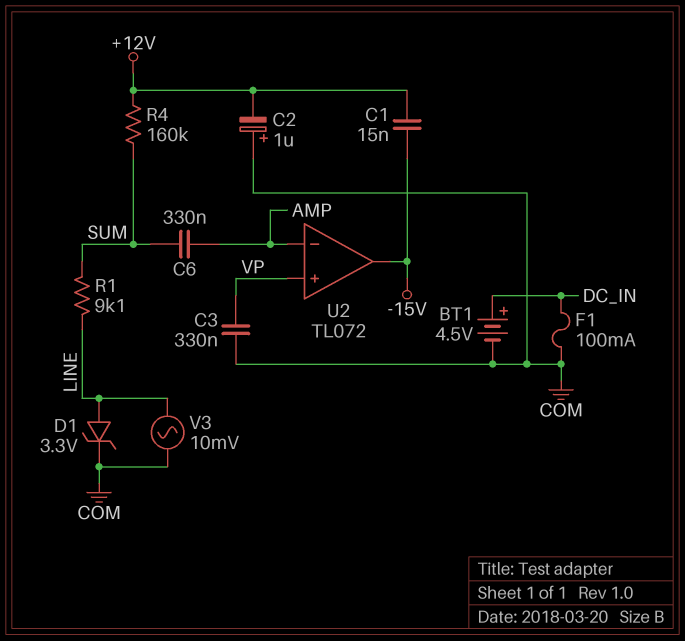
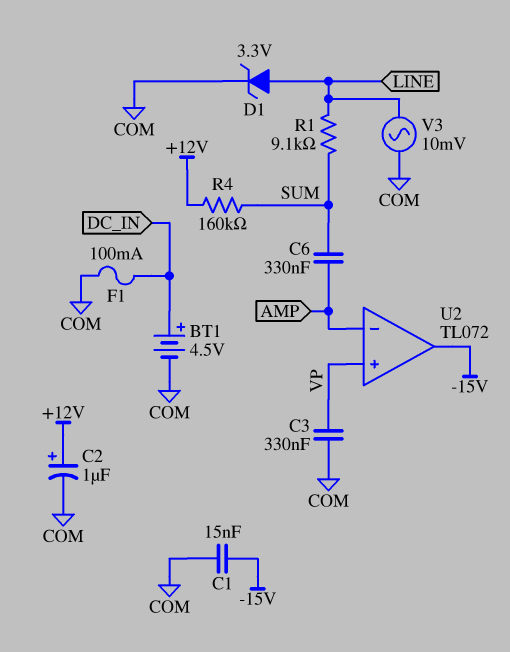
C1: 15nF (+12V, -15V) -> 15nF (-15V, COM)
C2: 1uF (plus COM, minus +12V) -> 1uF (plus +12V, minus COM)

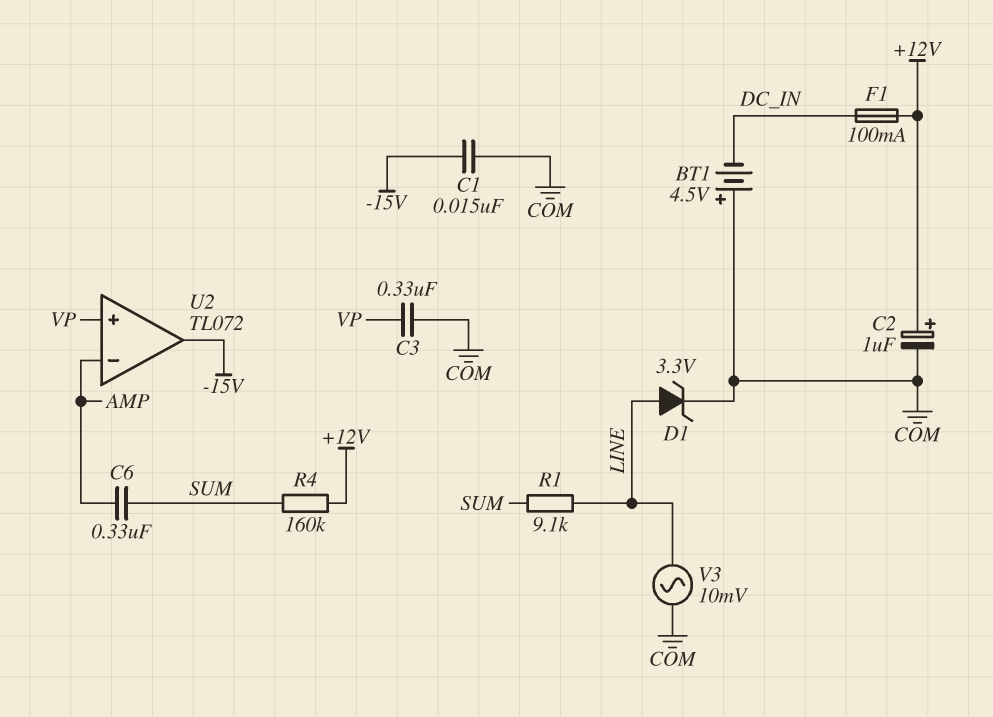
BT1: 4.5V (plus DC_IN, minus COM) -> 4.5V (plus COM, minus DC_IN)
F1: 100mA (COM, DC_IN) -> 100mA (+12V, DC_IN)

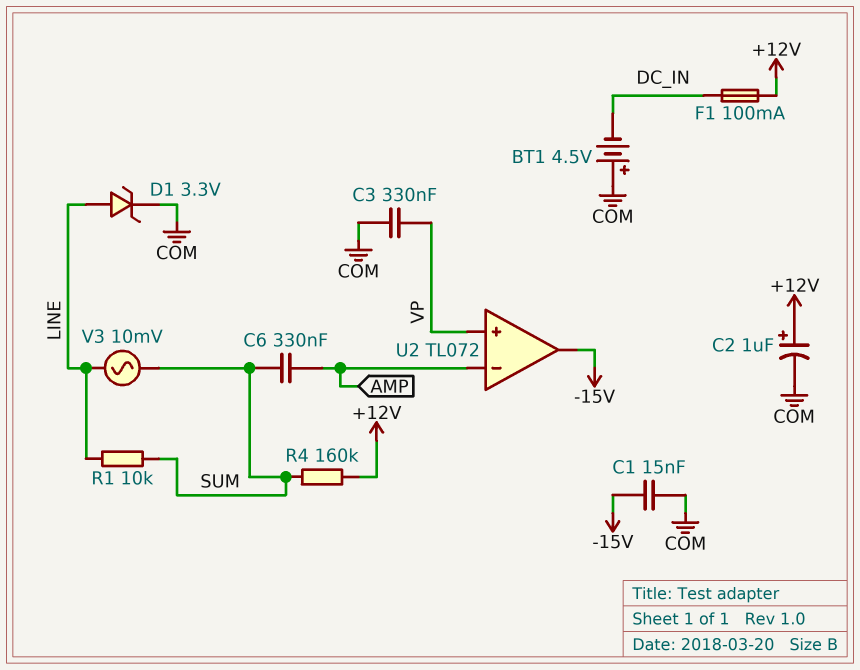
R1: 9.1k (LINE, SUM) -> 10k (LINE, SUM)
V3: AC 10mV (COM, LINE) -> AC 10mV (LINE, SUM)

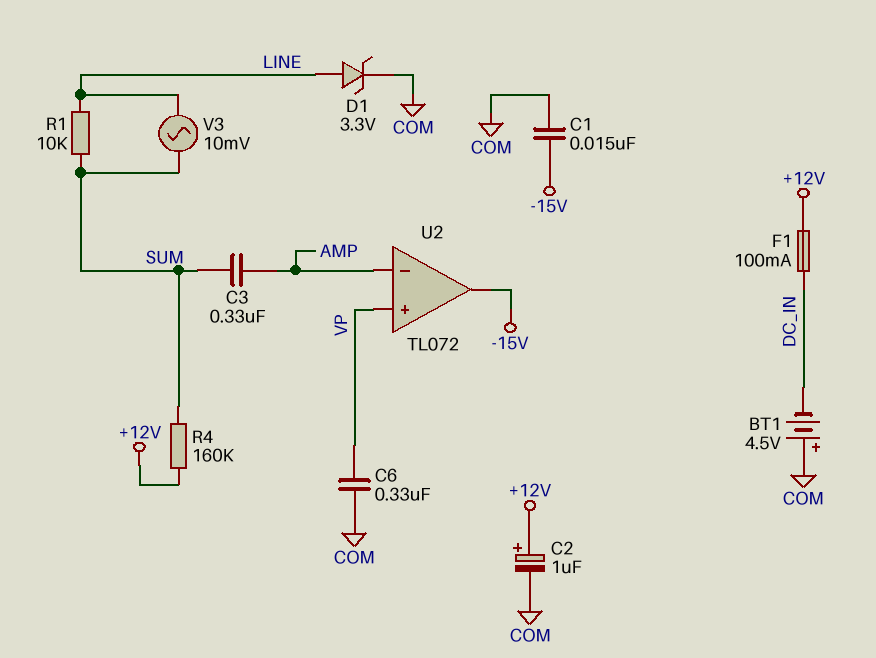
C3: 330nF (COM, VP) -> 330nF (AMP, SUM)
C6: 330nF (AMP, SUM) -> 330nF (COM, VP)

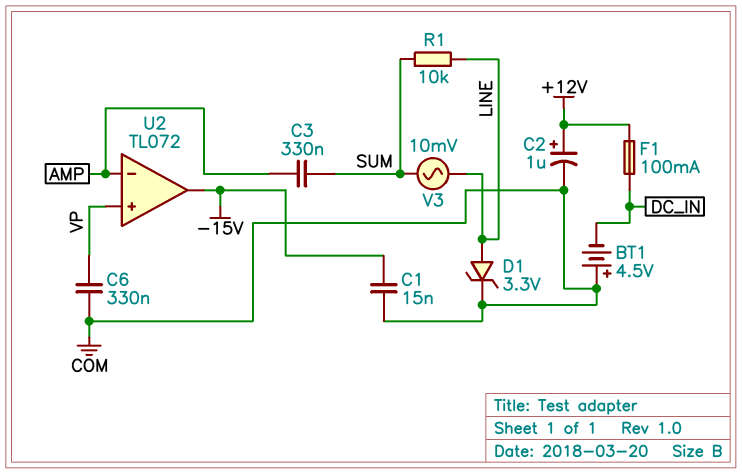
R4: 160k (+12V, SUM) -> none

